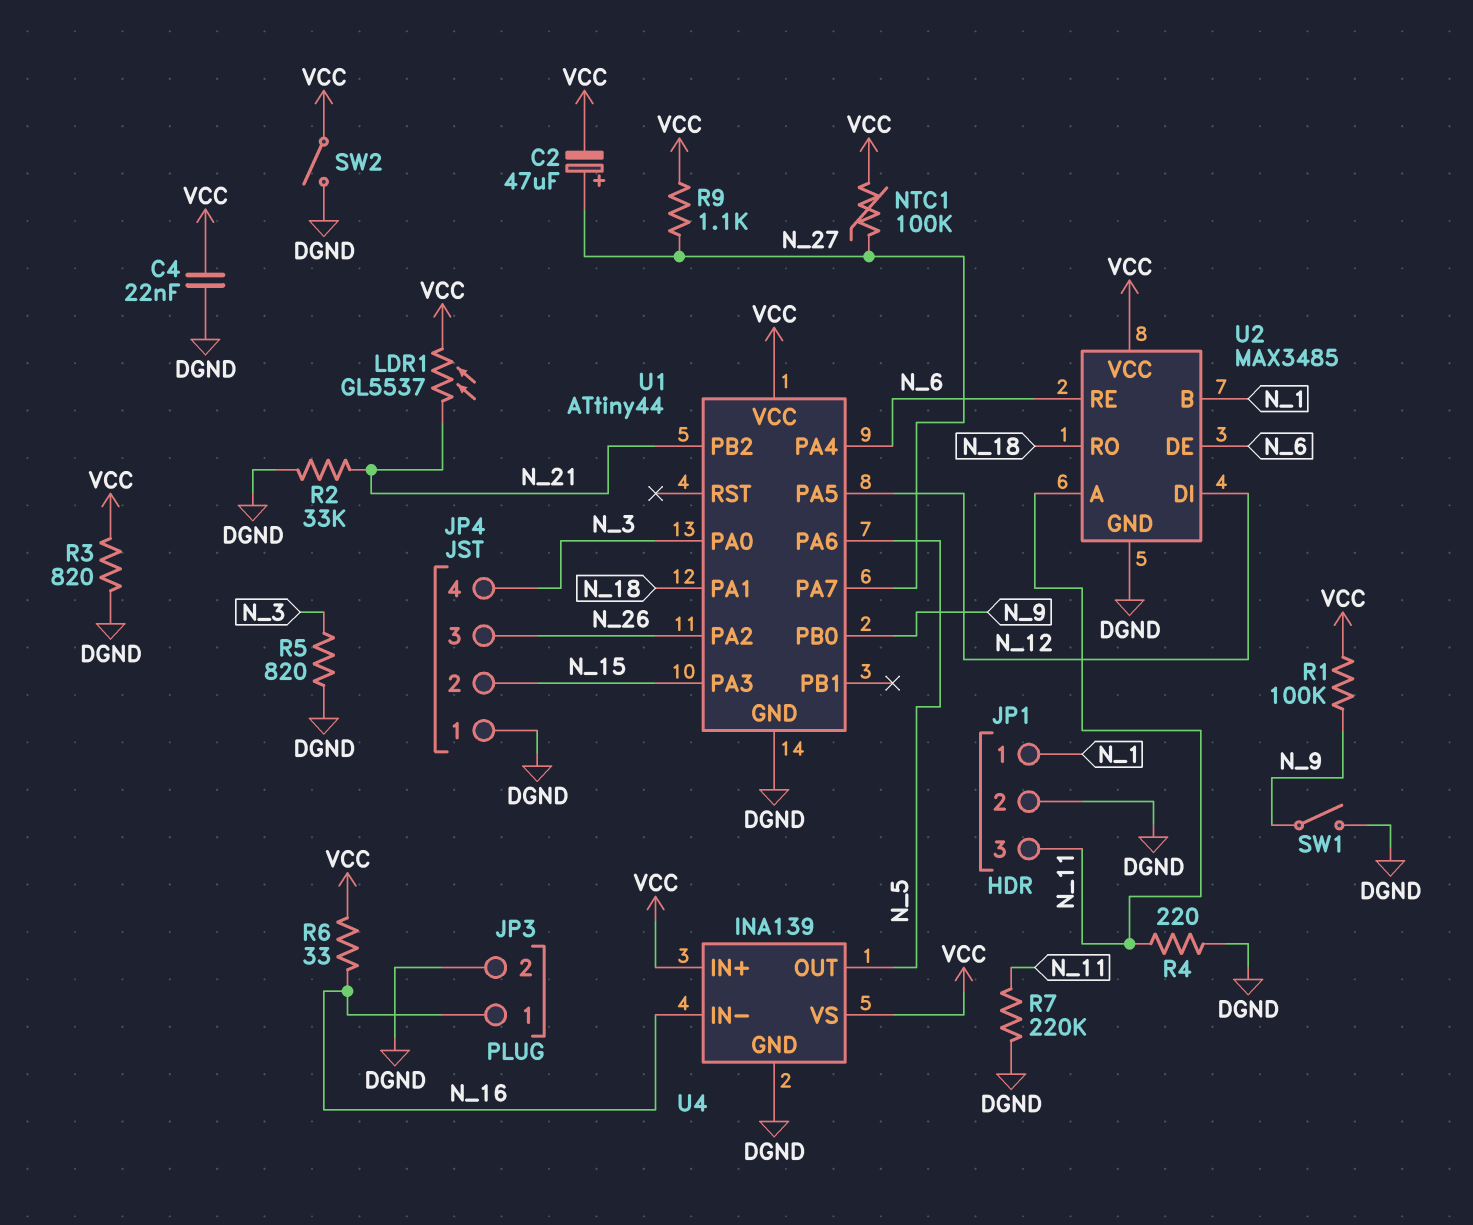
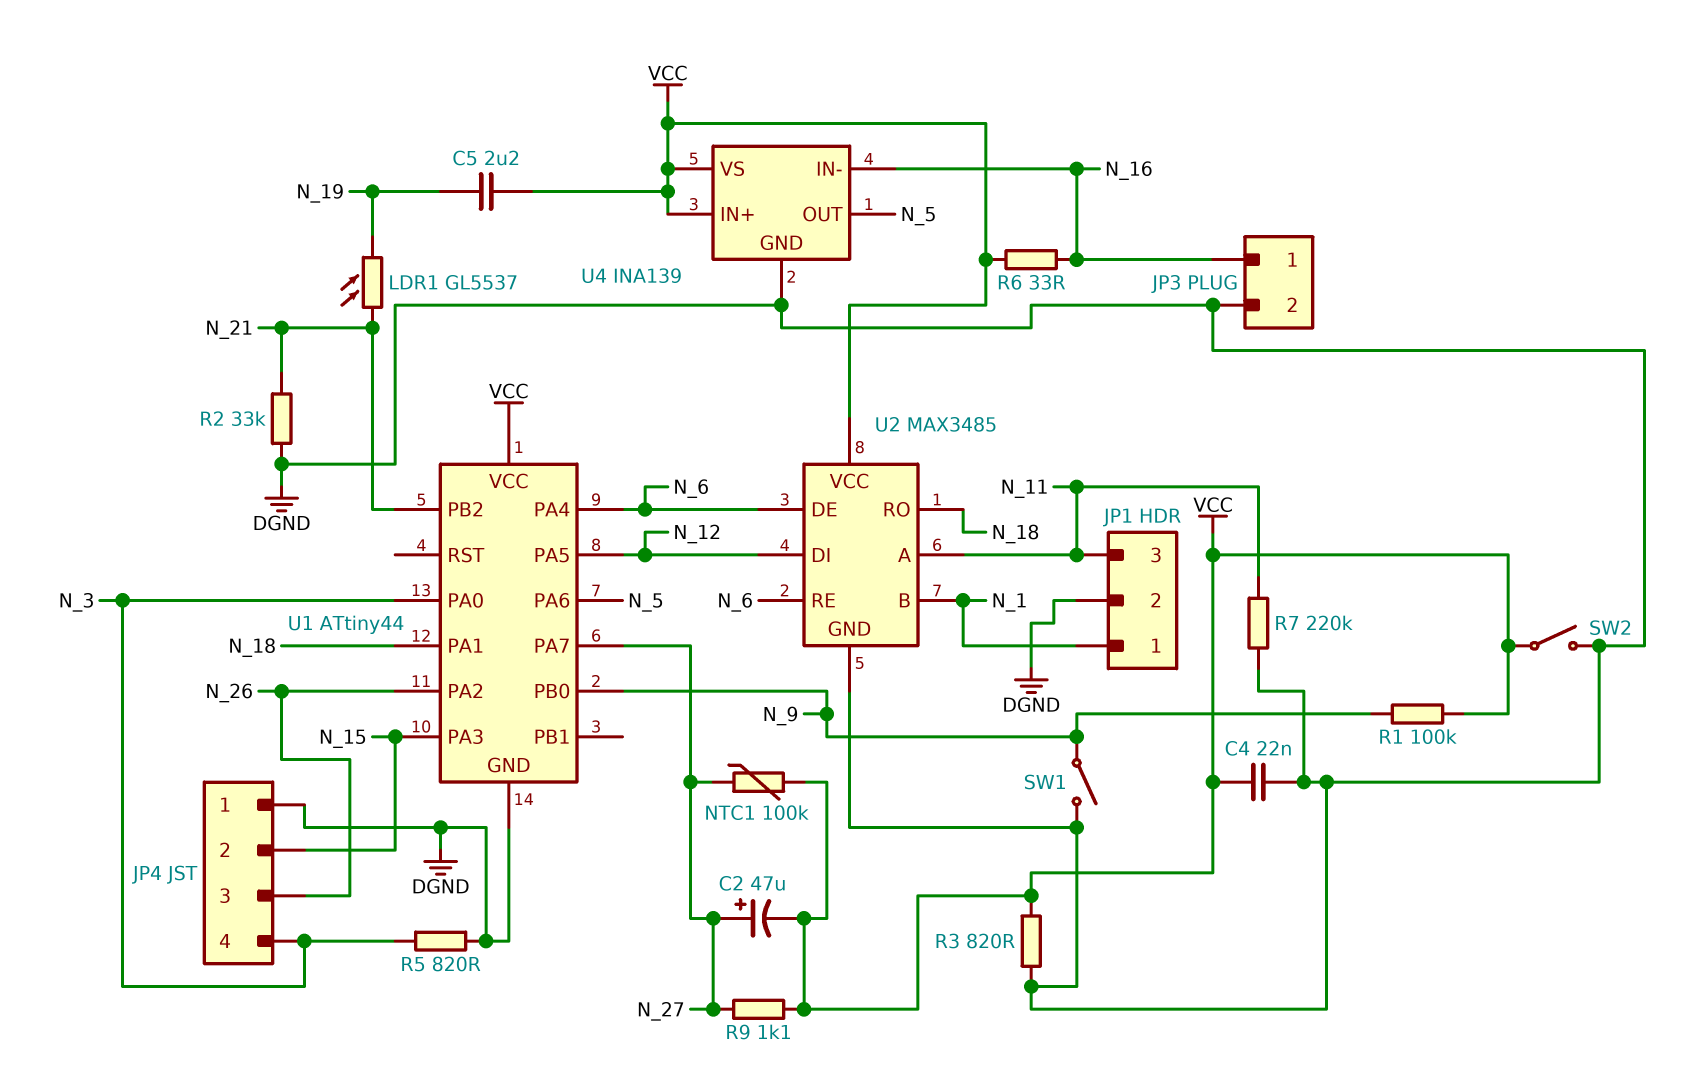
C5: none -> 2.2uF (N_19, VCC)
LDR1: GL5537 (N_21, VCC) -> GL5537 (N_19, N_21)
R4: 220 (DGND, N_11) -> none

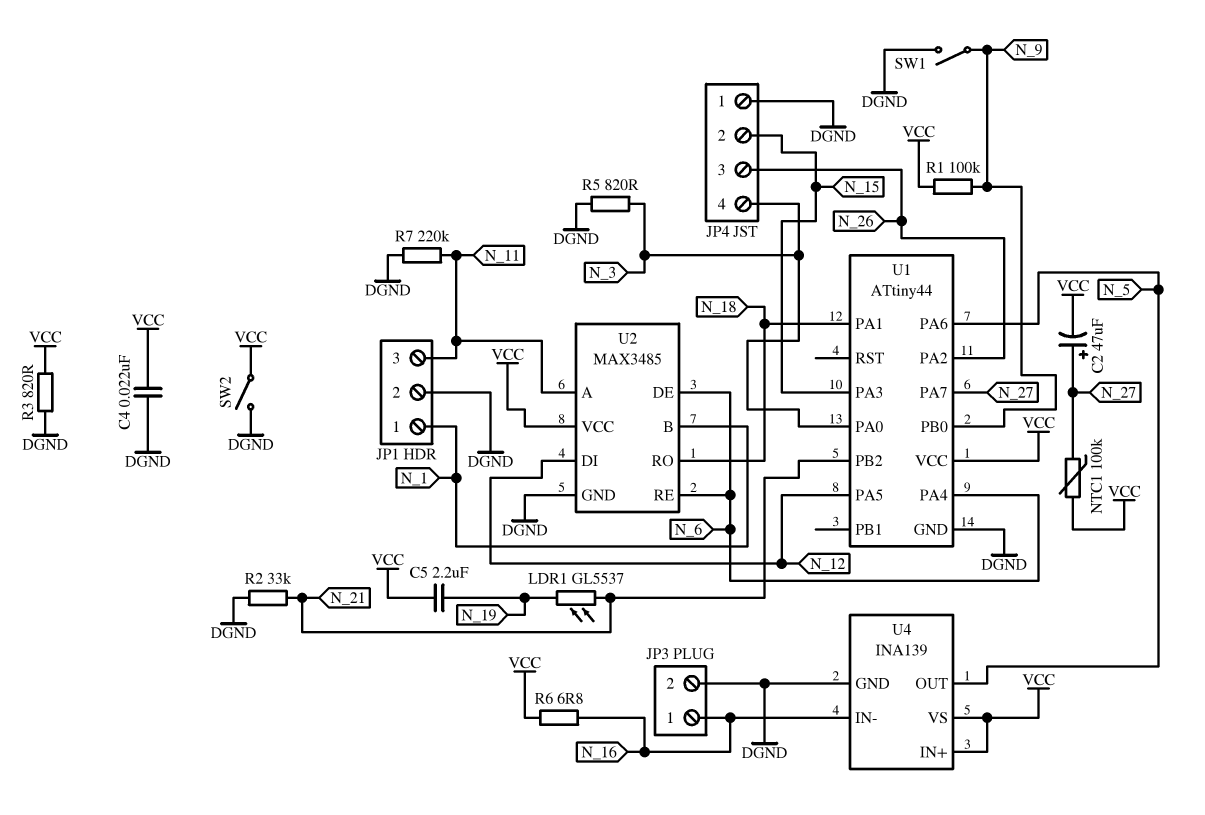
R6: 33 (N_16, VCC) -> 6.8 (N_16, VCC)
R9: 1.1k (N_27, VCC) -> none

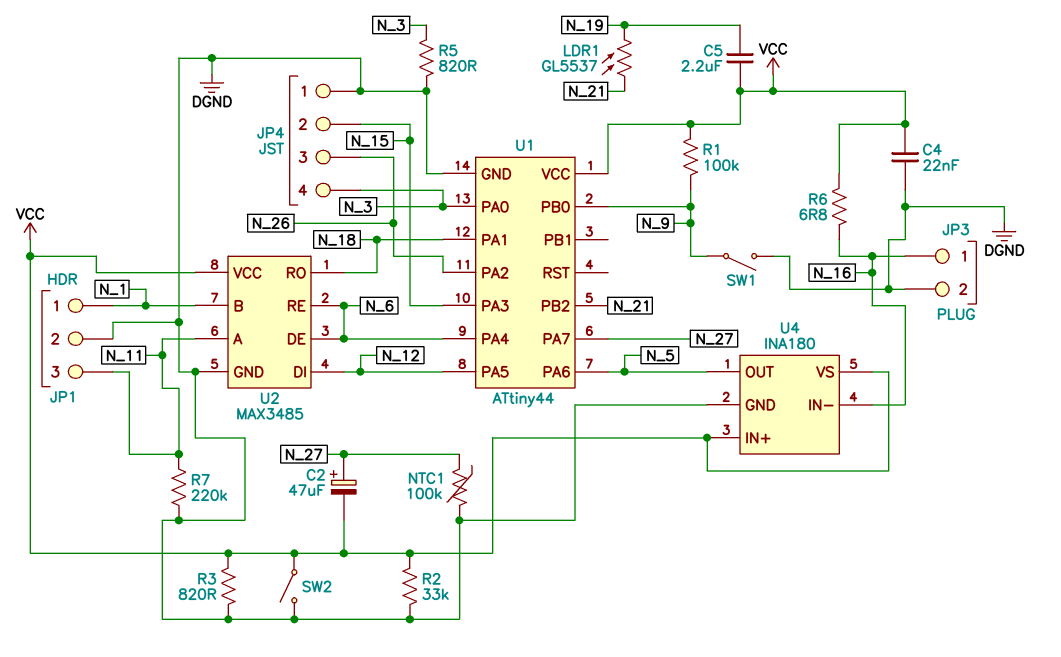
NTC1: 100k (N_27, VCC) -> 100k (DGND, N_27)
R2: 33k (DGND, N_21) -> 33k (DGND, VCC)
U4: INA139 -> INA180

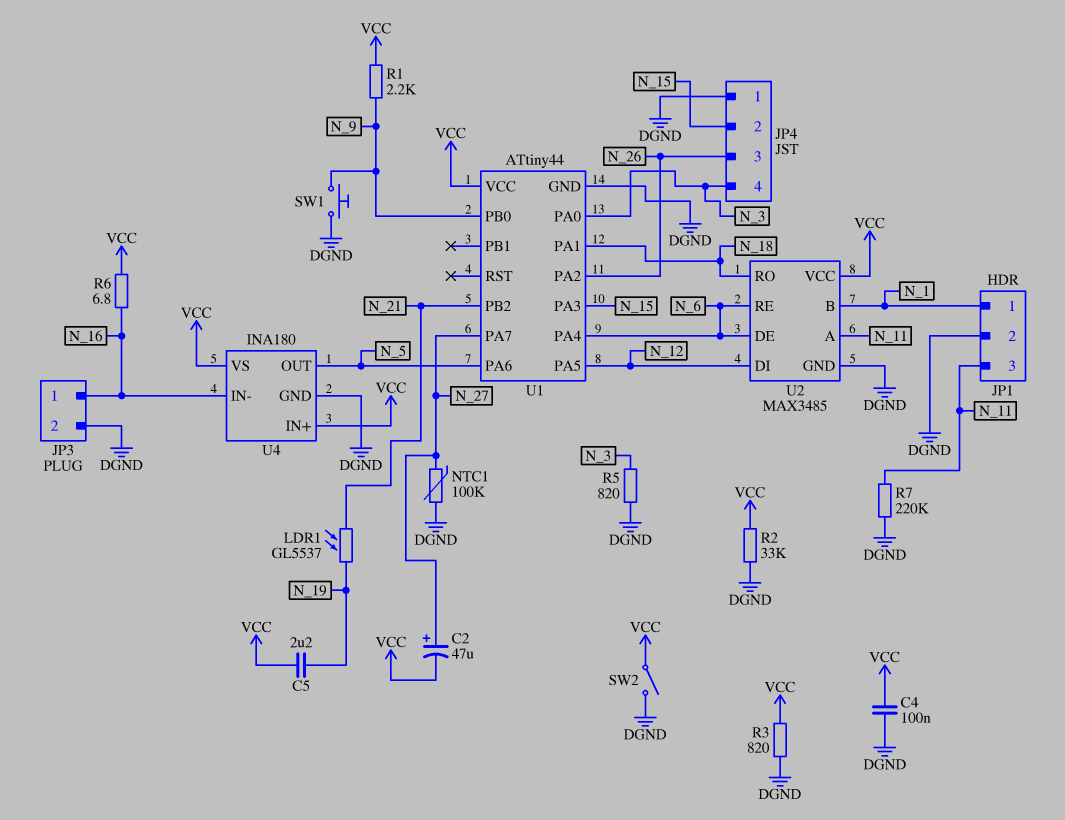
C4: 22nF (DGND, VCC) -> 100nF (DGND, VCC)
R1: 100k (N_9, VCC) -> 2.2k (N_9, VCC)
SW1: switch (DGND, N_9) -> button (DGND, N_9)

